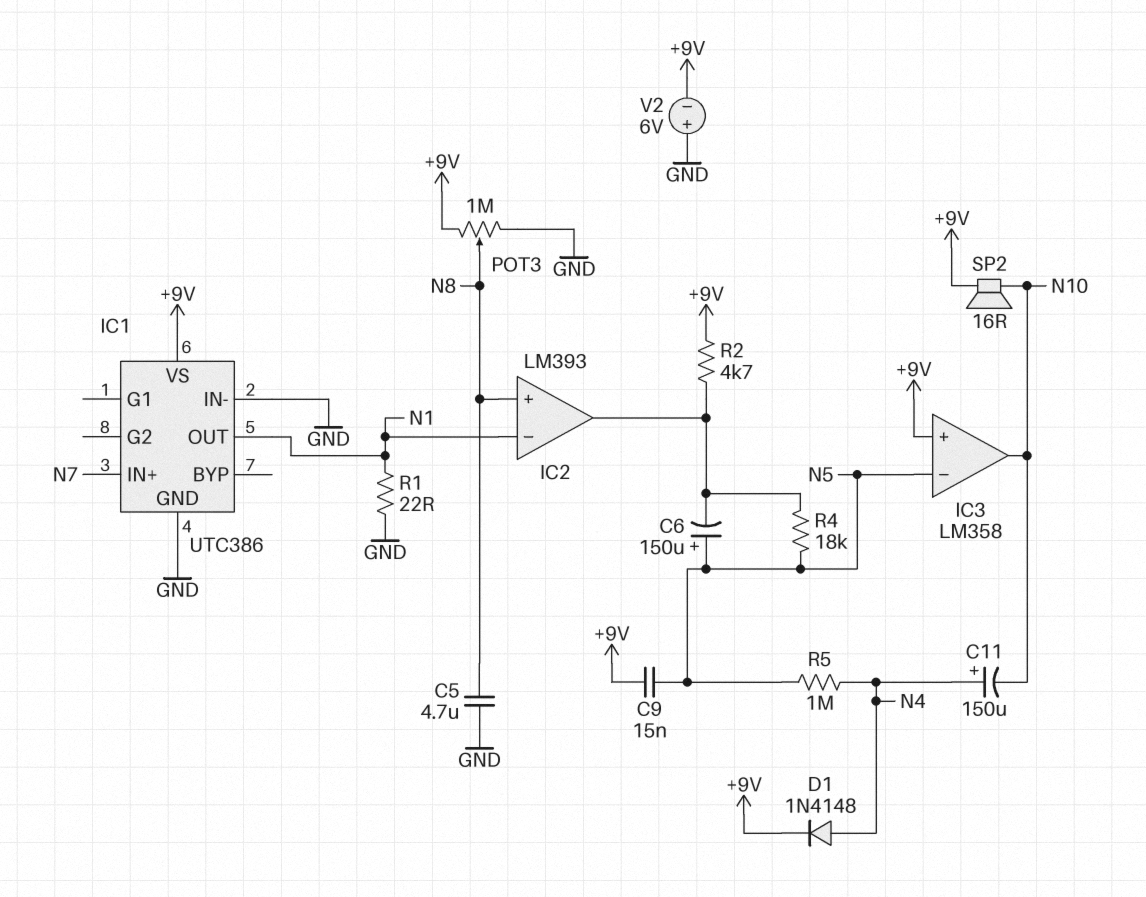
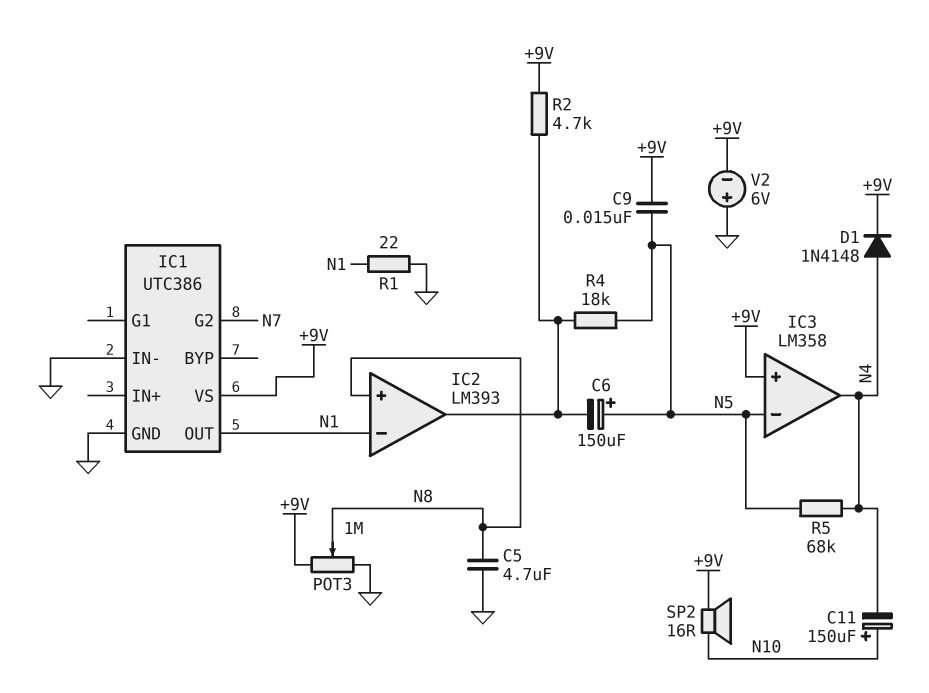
C11: 150uF (plus N4, minus N10) -> 150uF (plus N10, minus N4)
IC1 pin G2: none -> N7
IC1 pin IN+: N7 -> none
IC3 pin out: N10 -> N4
R5: 1M (N4, N5) -> 68k (N4, N5)

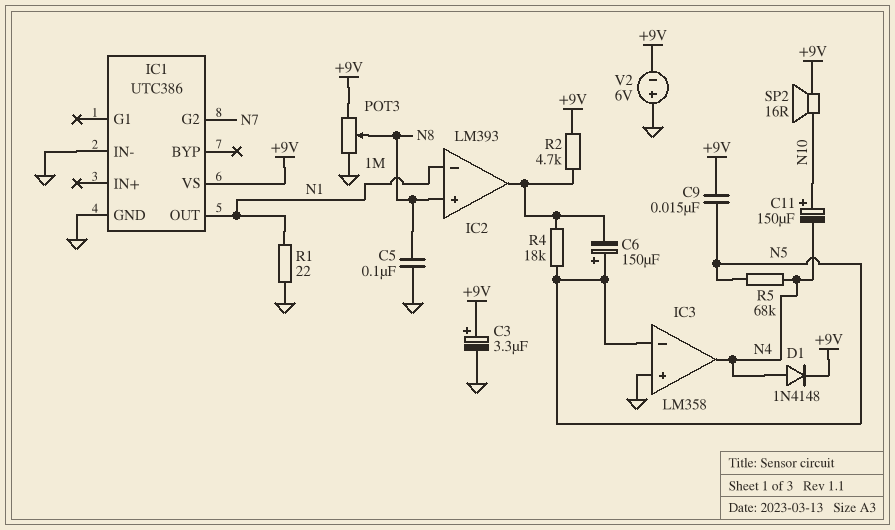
C3: none -> 3.3uF (plus +9V, minus GND)
C5: 4.7uF (GND, N8) -> 100nF (GND, N8)
IC3 pin in+: +9V -> GND

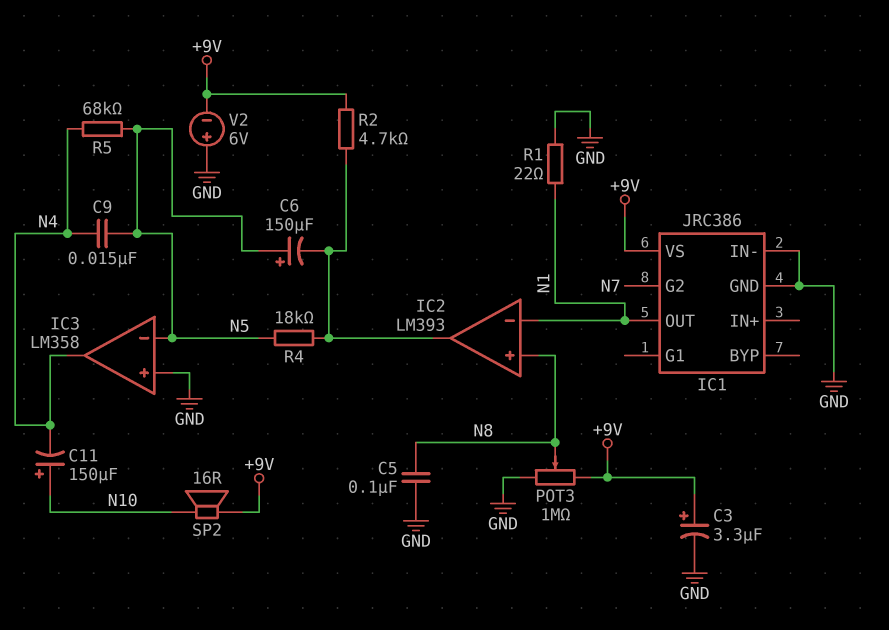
C9: 15nF (+9V, N5) -> 15nF (N4, N5)
D1: diode 1N4148 (A N4, K +9V) -> none
IC1: UTC386 -> JRC386

